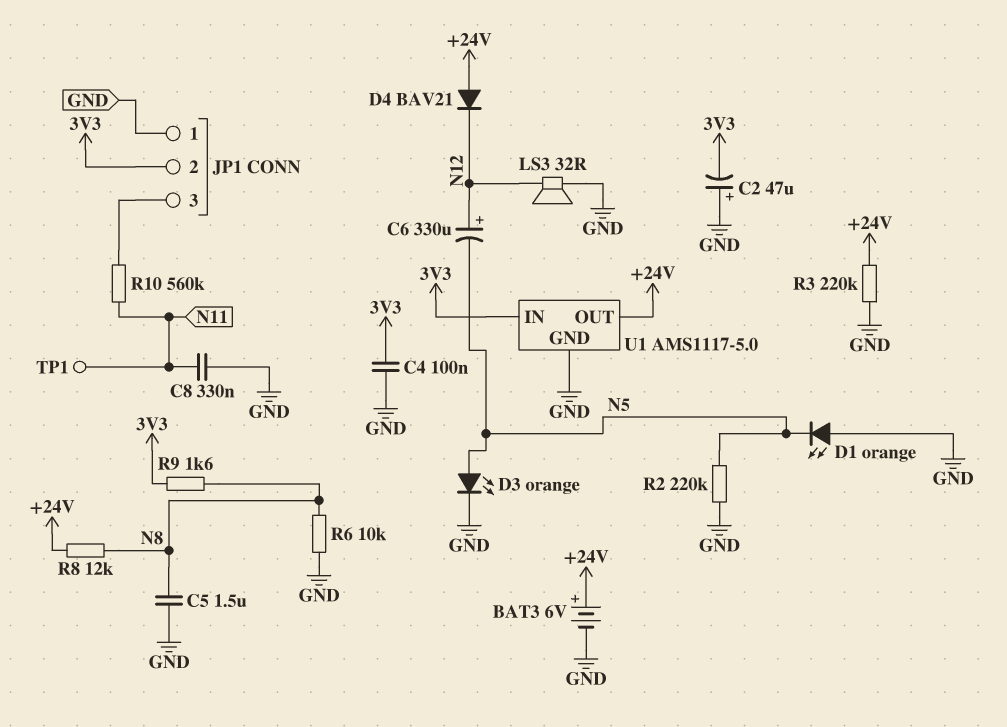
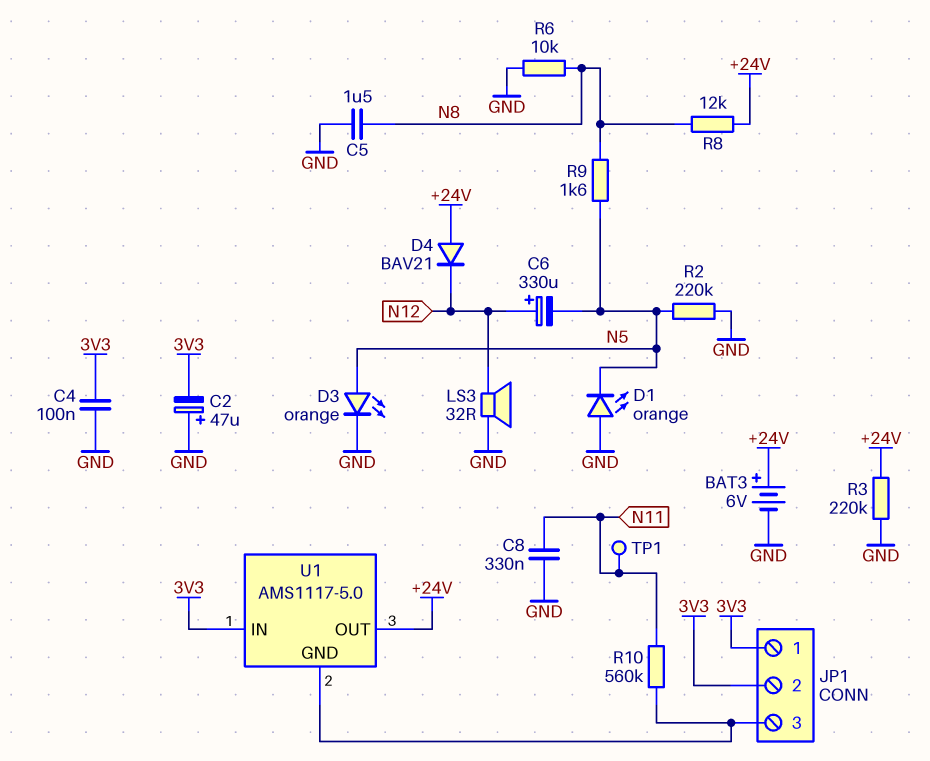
JP1 pin 1: GND -> 3V3
R9: 1.6k (3V3, N8) -> 1.6k (N5, N8)
U1 pin GND: GND -> JP1/3

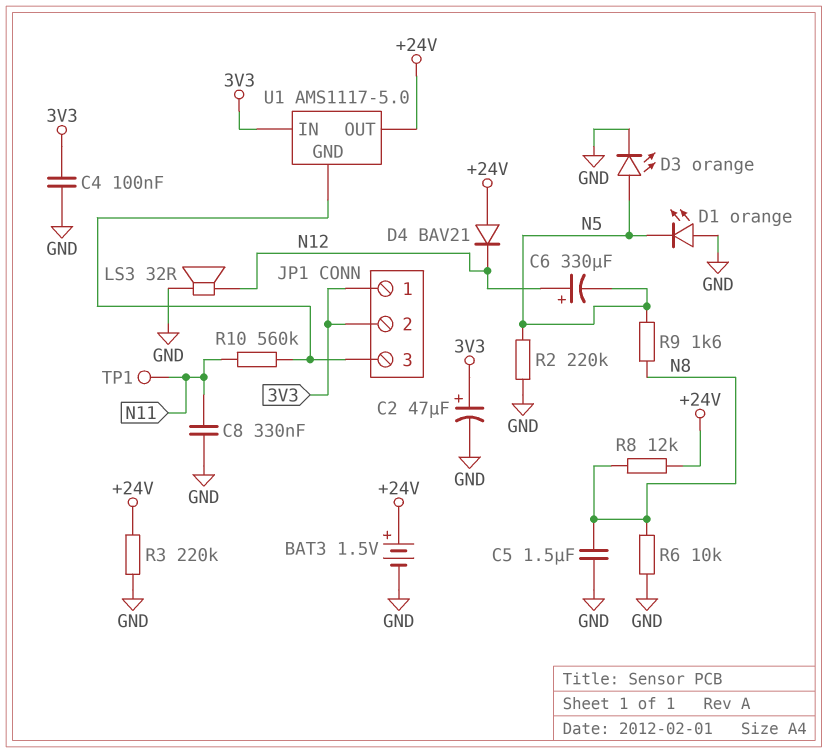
BAT3: 6V (plus +24V, minus GND) -> 1.5V (plus +24V, minus GND)
C2: 47uF (plus GND, minus 3V3) -> 47uF (plus 3V3, minus GND)

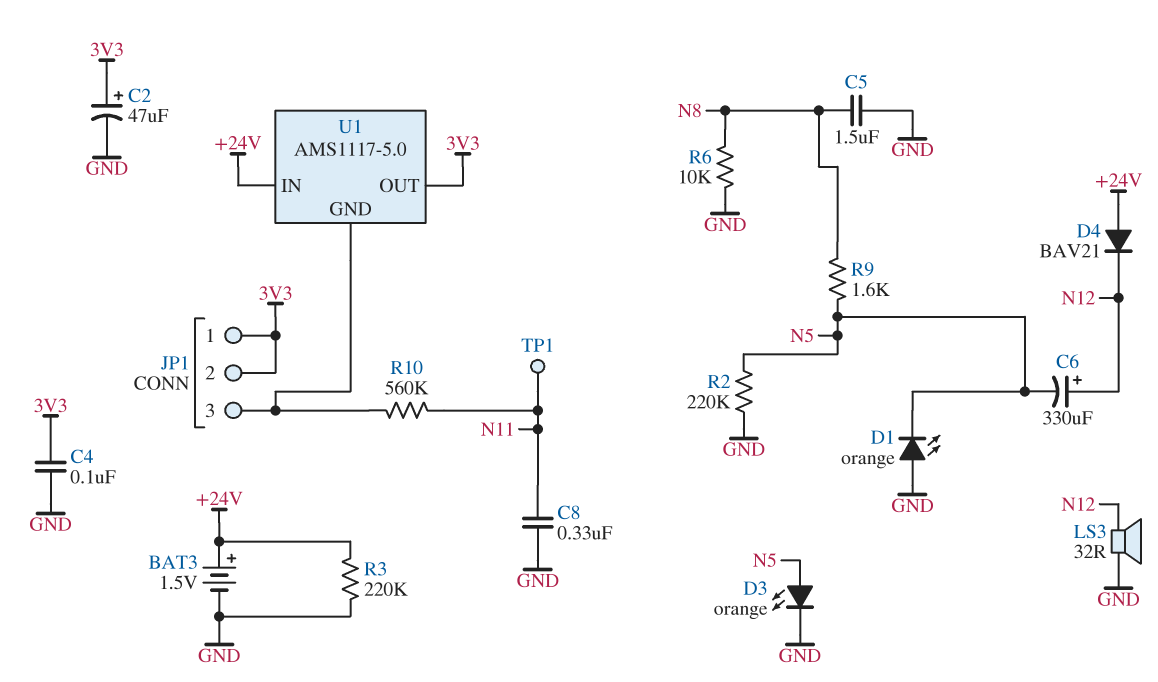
R8: 12k (+24V, N8) -> none
U1 pin IN: 3V3 -> +24V
U1 pin OUT: +24V -> 3V3

